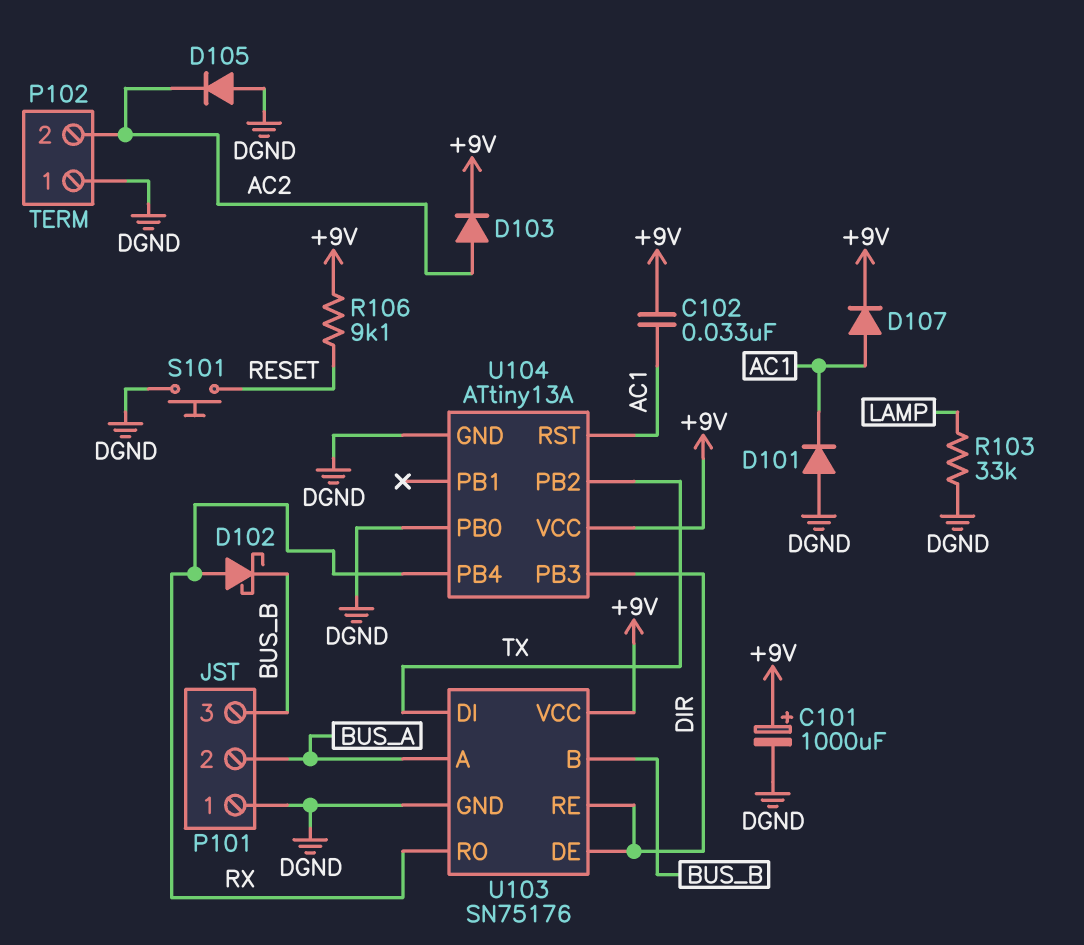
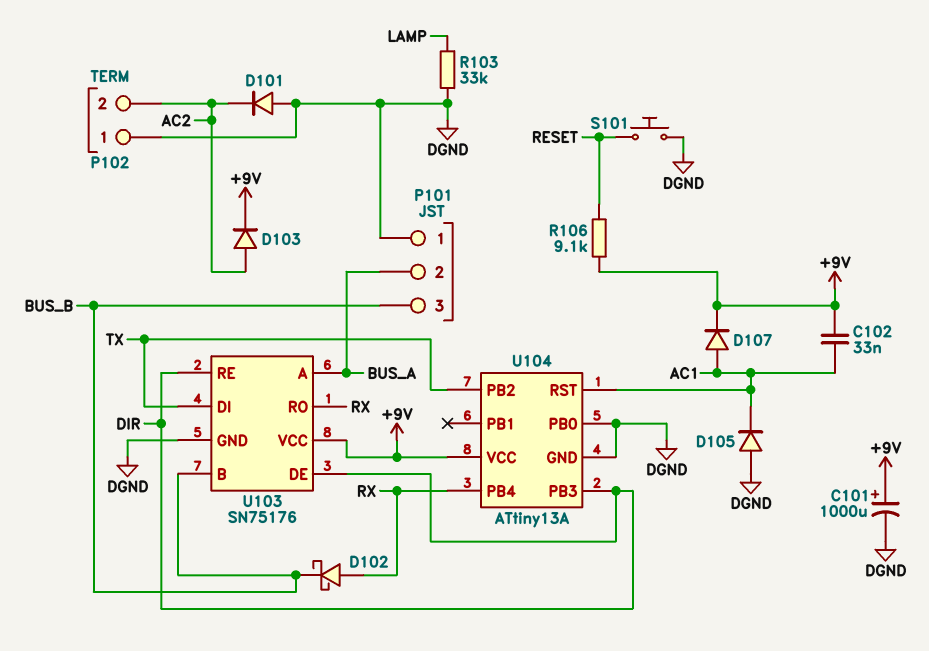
D101: diode (A DGND, K AC1) -> diode (A DGND, K AC2)
D105: diode (A DGND, K AC2) -> diode (A DGND, K AC1)

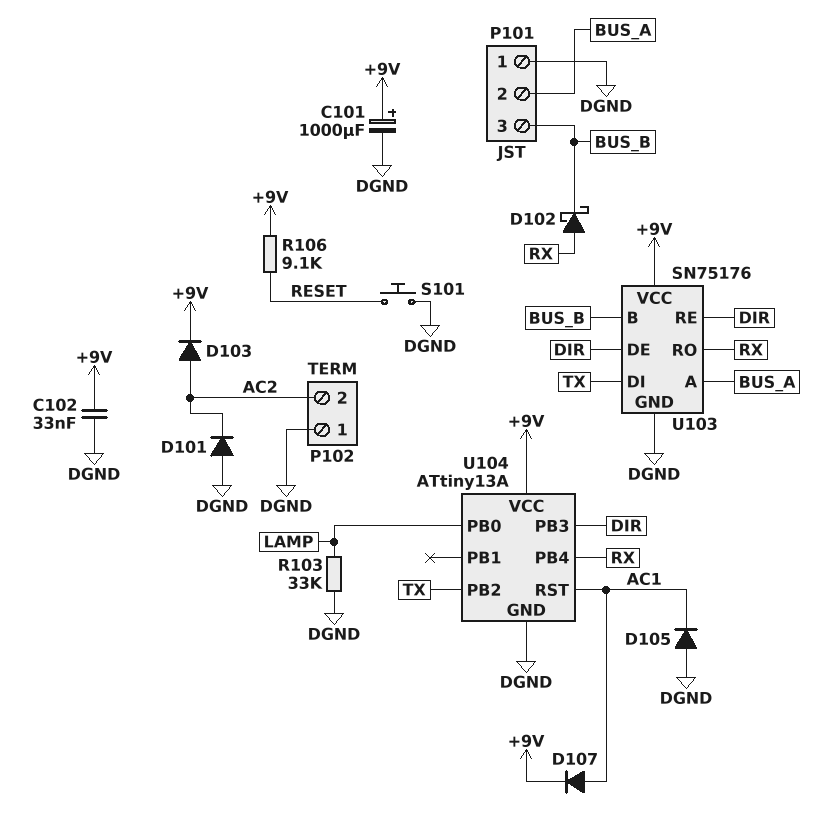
C102: 33nF (+9V, AC1) -> 33nF (+9V, DGND)
U104 pin PB0: DGND -> LAMP

